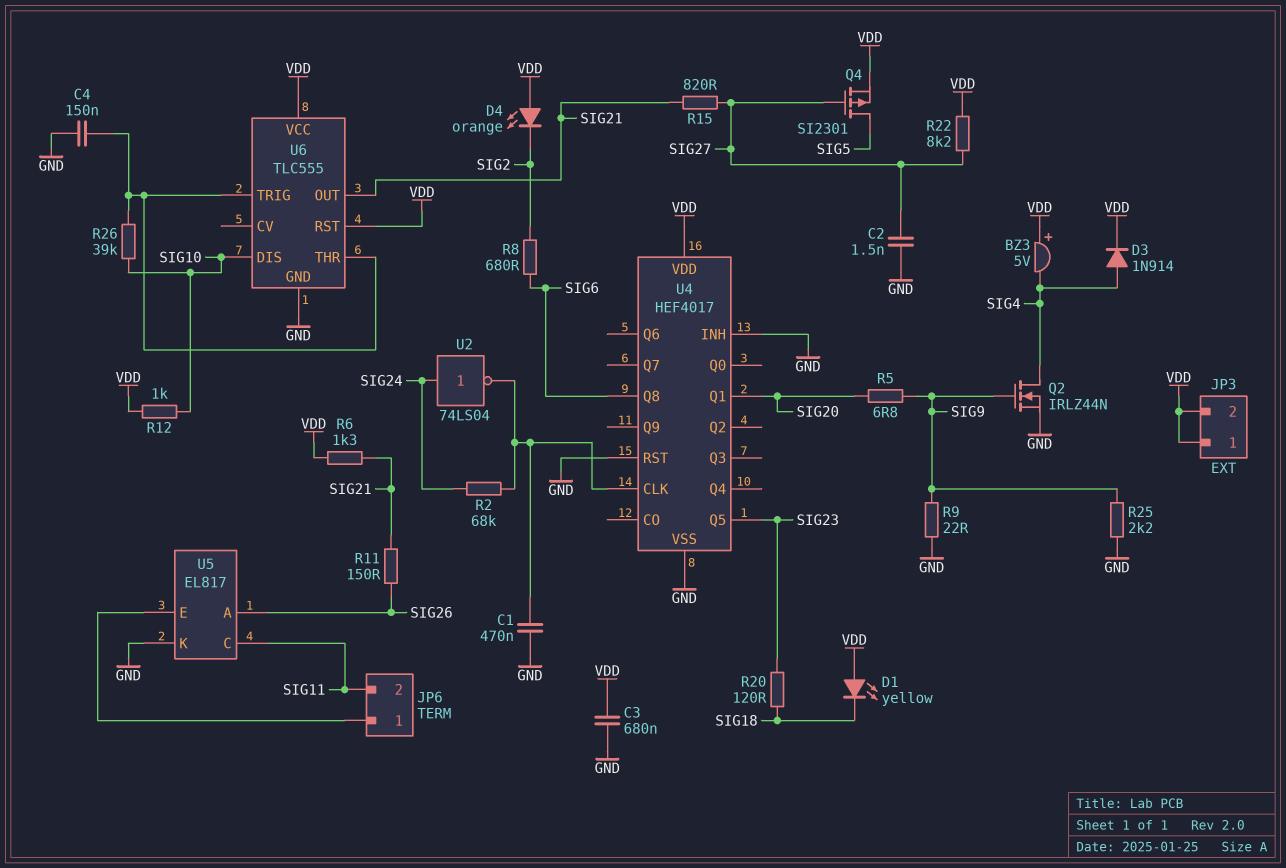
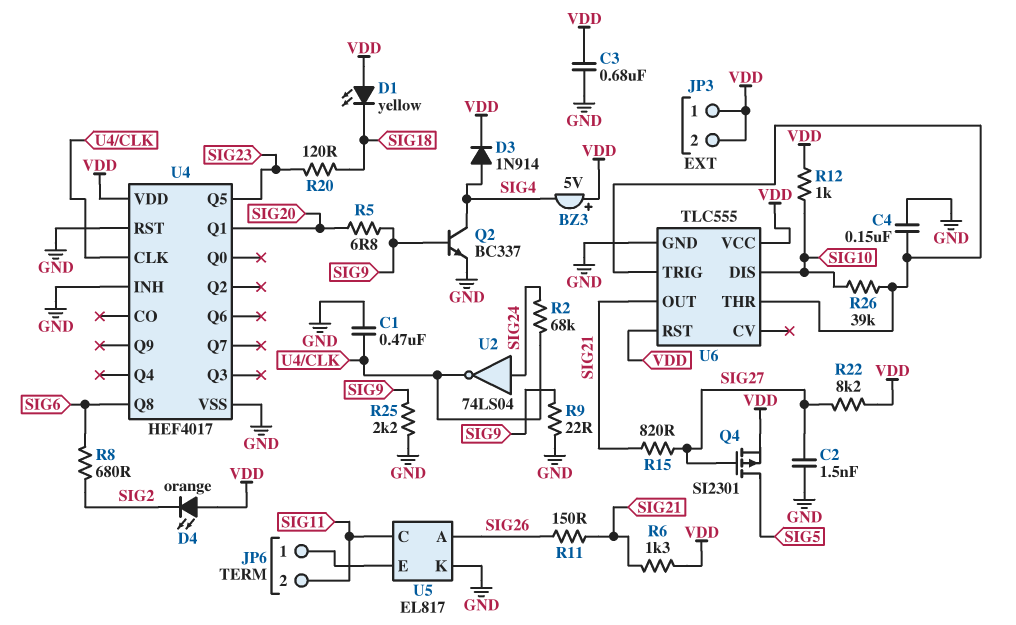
Q2: NMOS IRLZ44N (G SIG9, D SIG4, S GND) -> NPN BC337 (B SIG9, C SIG4, E GND)

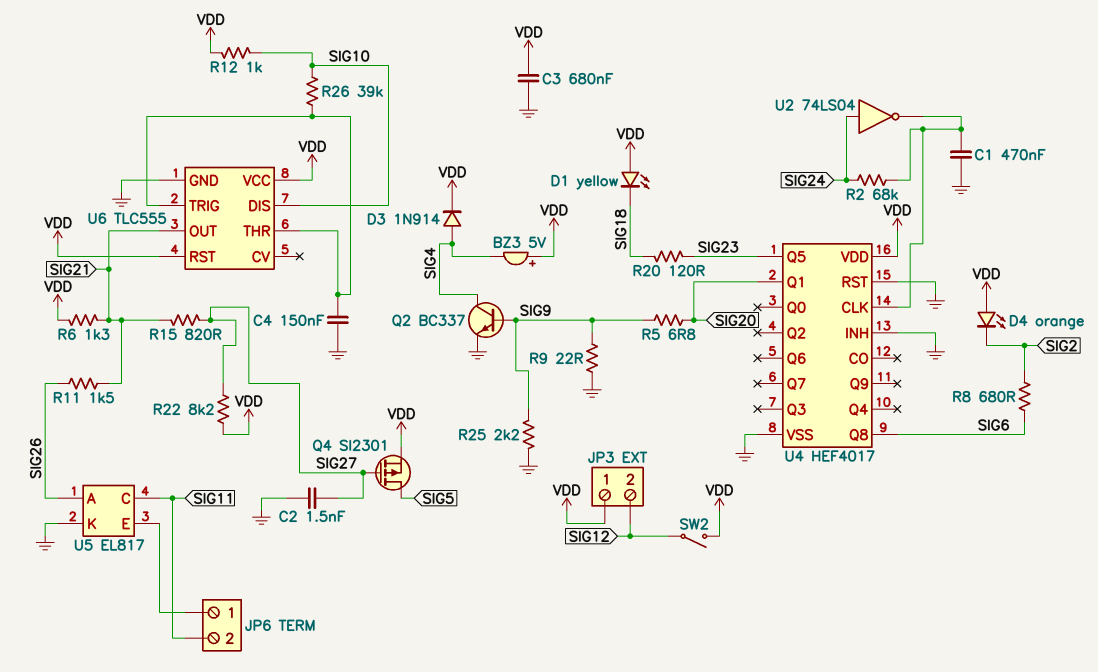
JP3 pin 2: VDD -> SIG12
R11: 150 (SIG21, SIG26) -> 1.5k (SIG21, SIG26)
SW2: none -> switch (SIG12, VDD)

